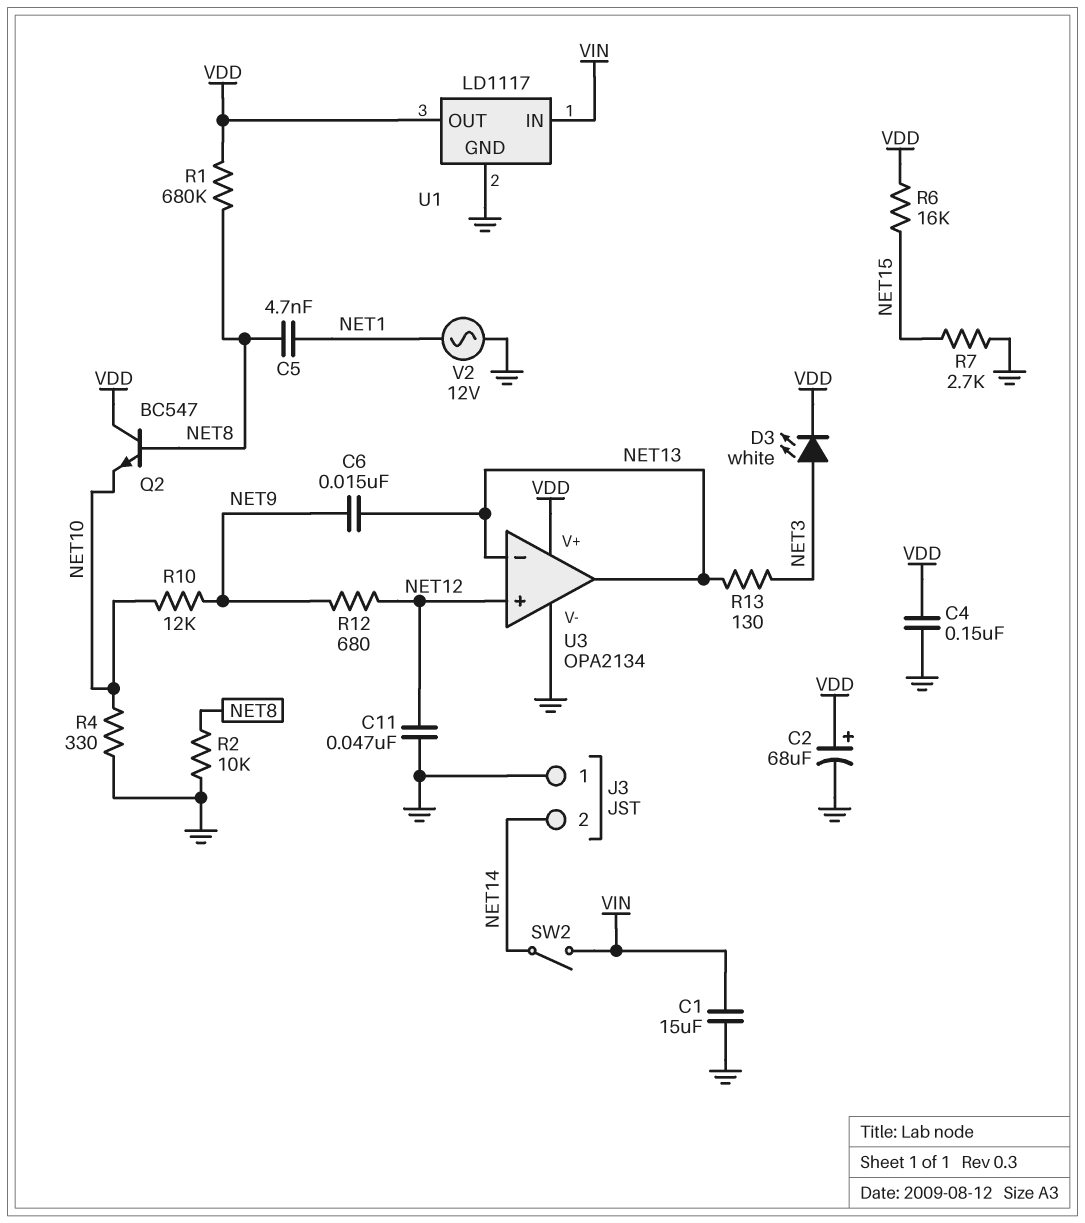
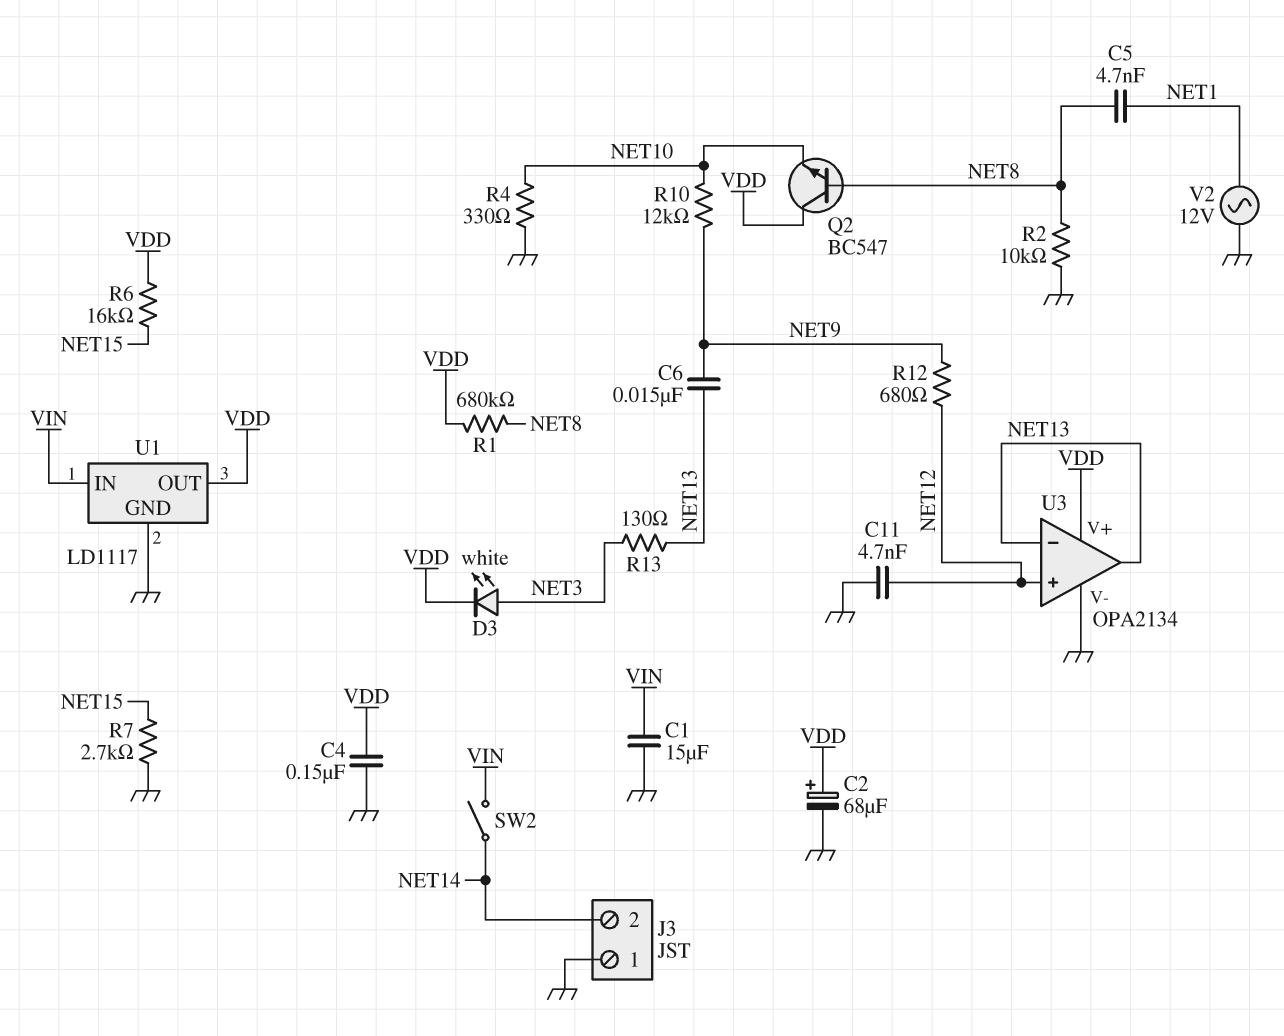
C11: 47nF (GND, NET12) -> 4.7nF (GND, NET12)

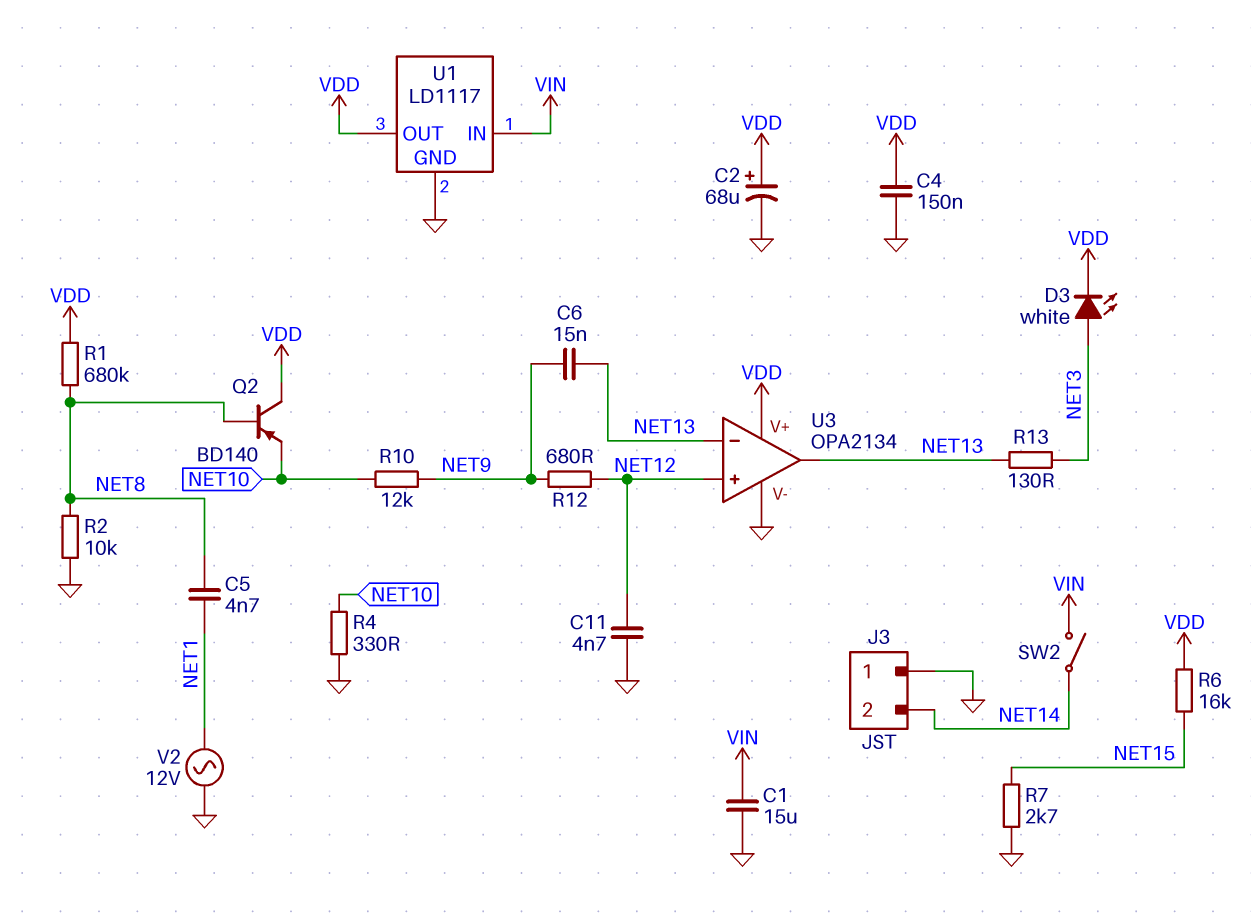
Q2: NPN BC547 (B NET8, C VDD, E NET10) -> PNP BD140 (B NET8, C VDD, E NET10)

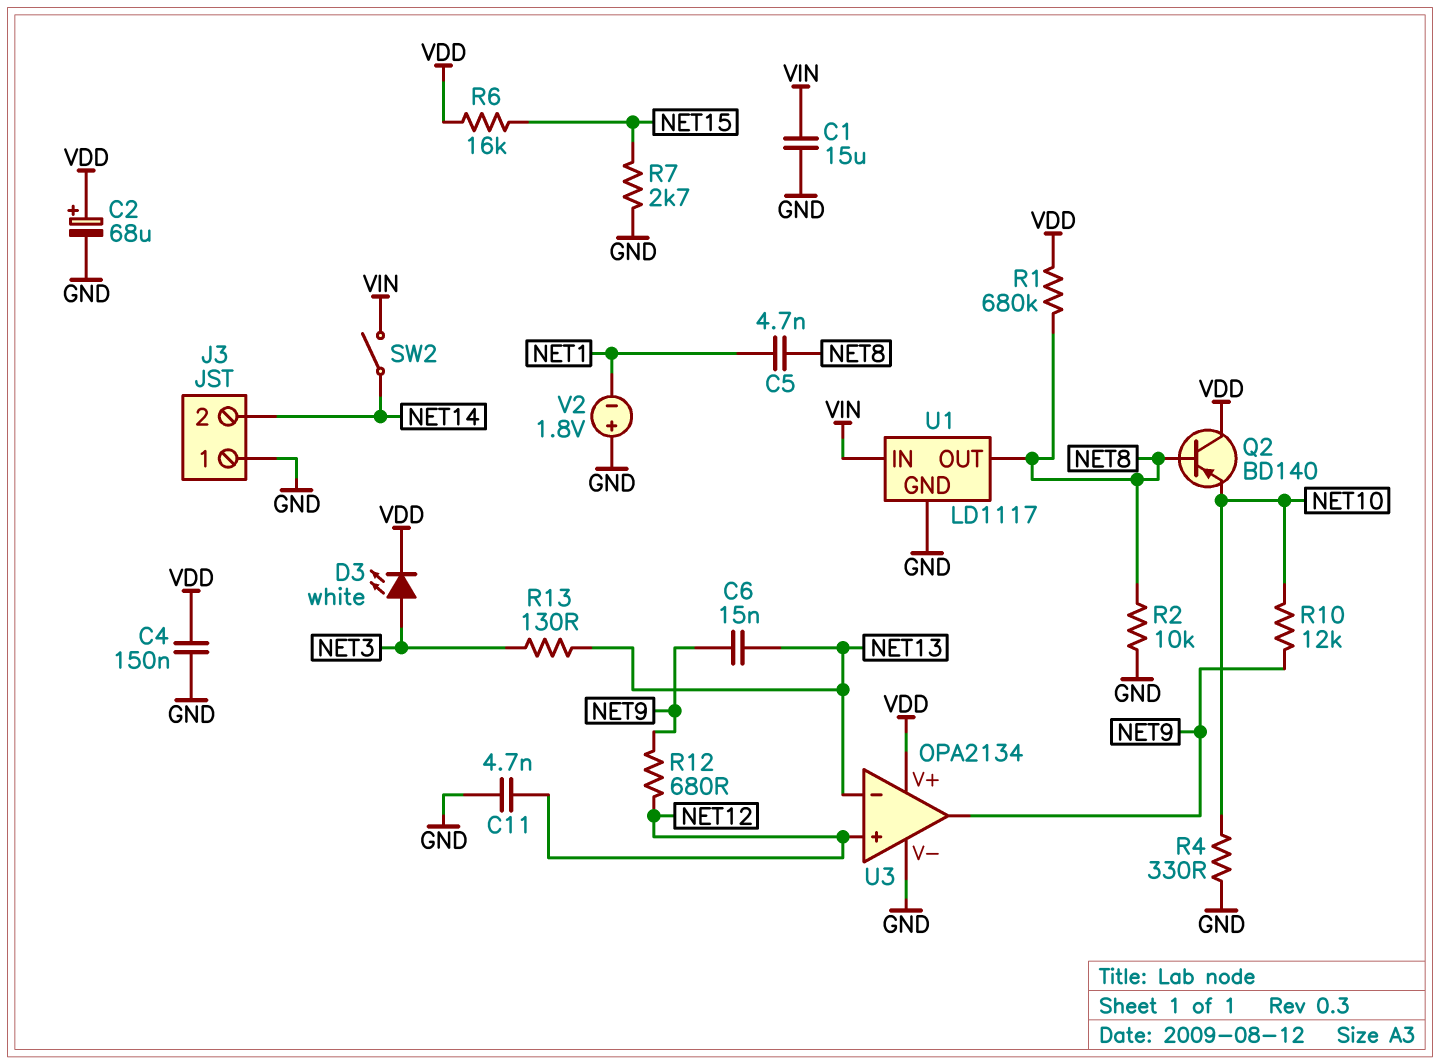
U1 pin OUT: VDD -> NET8
U3 pin out: NET13 -> NET9
V2: AC 12V (GND, NET1) -> 1.8V (plus GND, minus NET1)

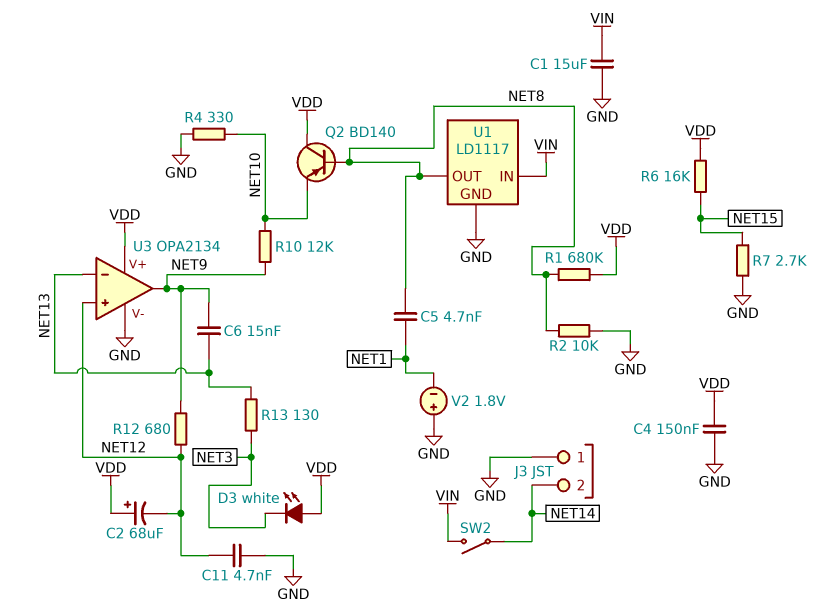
C2: 68uF (plus VDD, minus GND) -> 68uF (plus VDD, minus NET12)
D3: LED white (A NET3, K VDD) -> LED white (A VDD, K NET3)

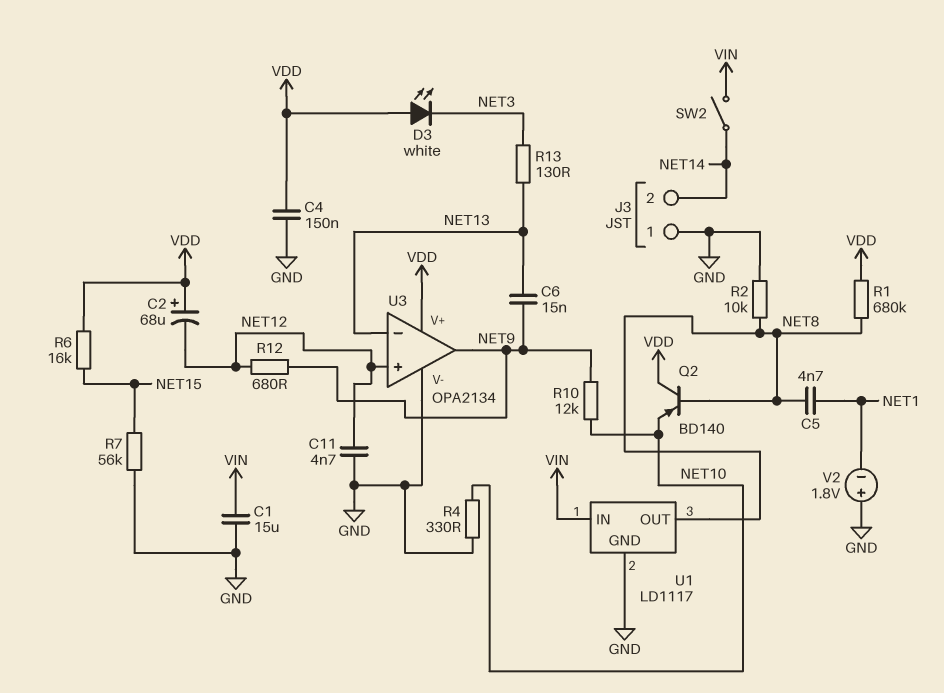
R7: 2.7k (GND, NET15) -> 56k (GND, NET15)

